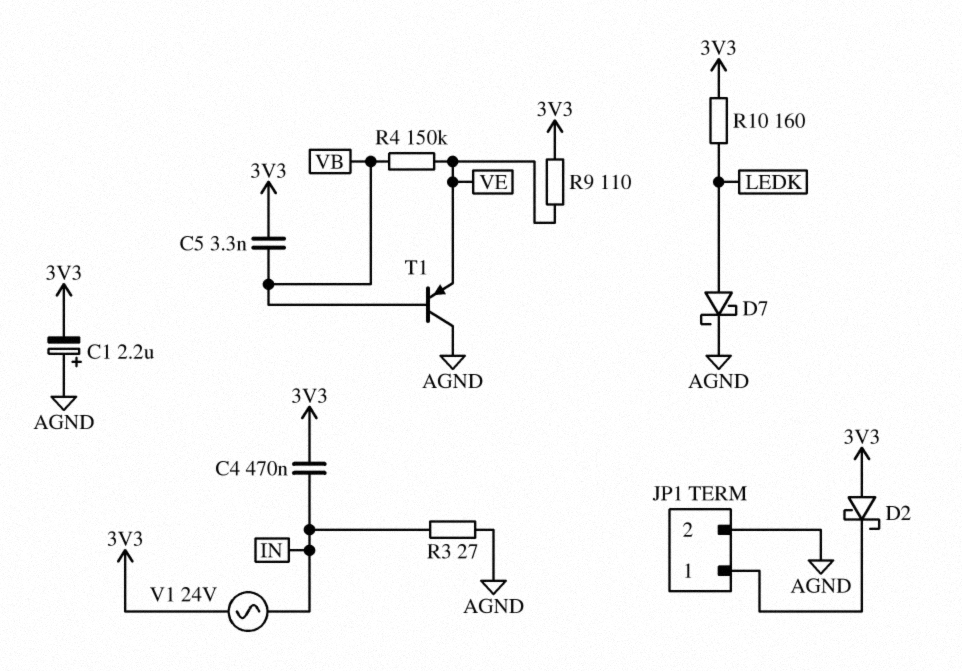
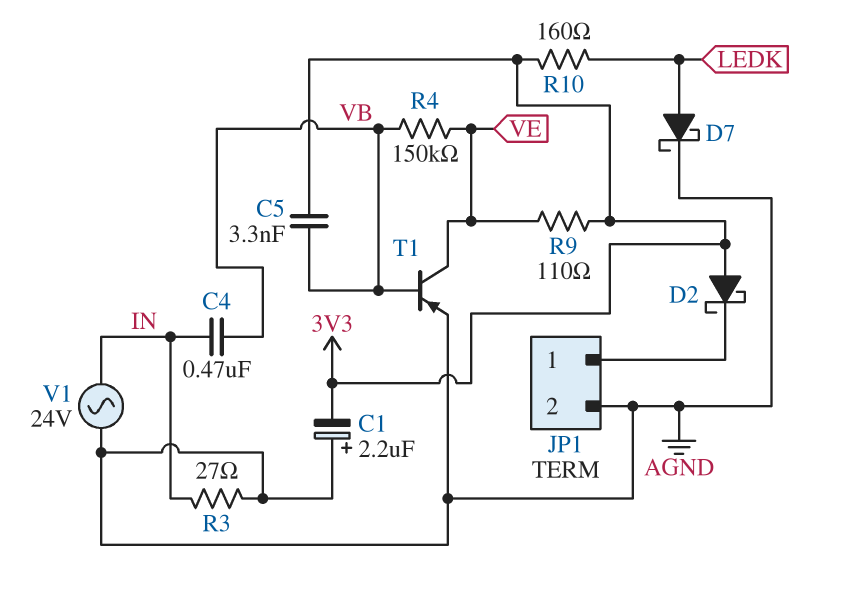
C4: 470nF (3V3, IN) -> 470nF (IN, VB)
T1: PNP (B VB, C AGND, E VE) -> PNP (B VB, C VE, E AGND)
V1: AC 24V (3V3, IN) -> AC 24V (AGND, IN)

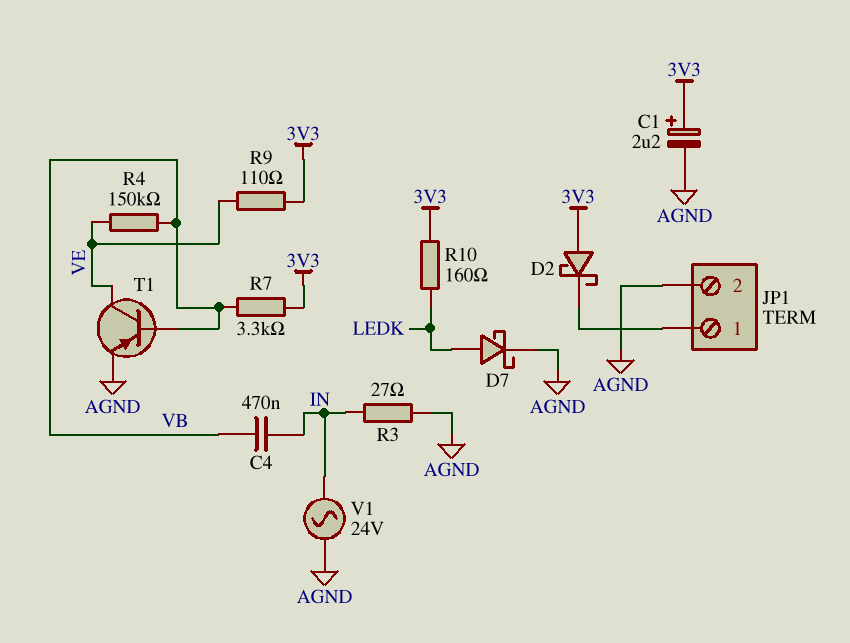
C1: 2.2uF (plus AGND, minus 3V3) -> 2.2uF (plus 3V3, minus AGND)
C5: 3.3nF (3V3, VB) -> none
R7: none -> 3.3k (3V3, VB)

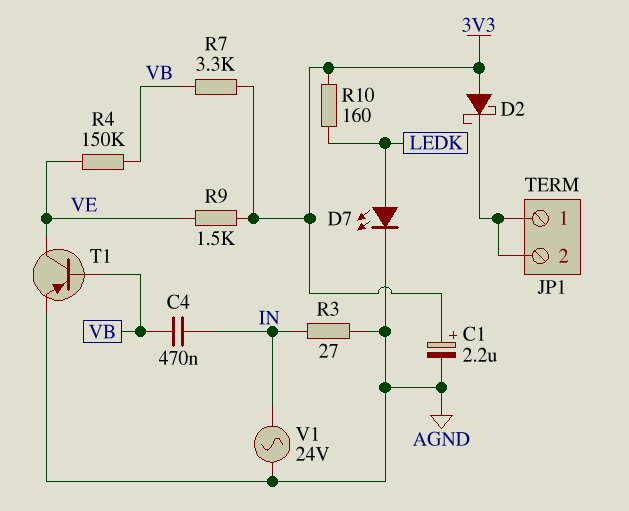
D7: schottky (A LEDK, K AGND) -> LED (A LEDK, K AGND)
JP1 pin 2: AGND -> JP1/1
R9: 110 (3V3, VE) -> 1.5k (3V3, VE)

